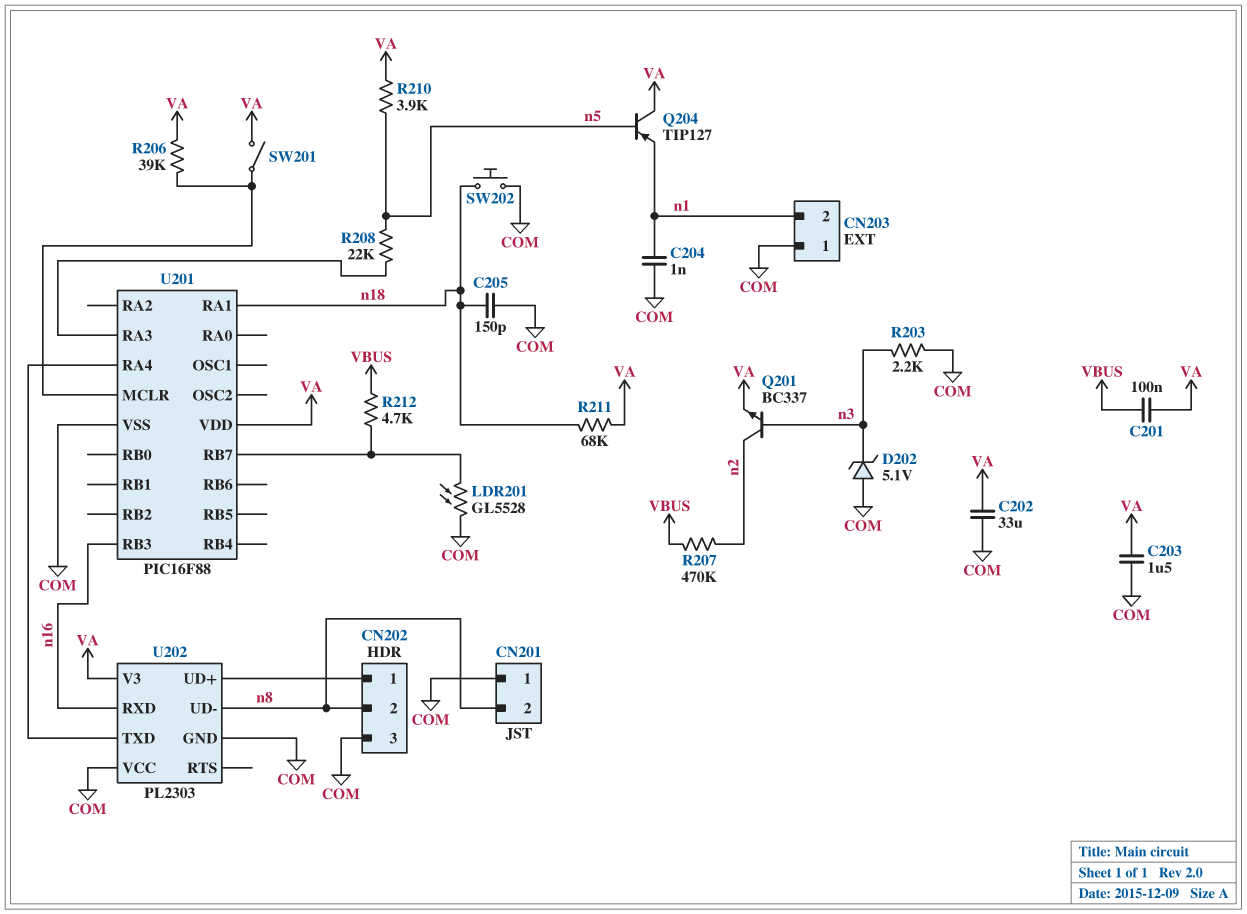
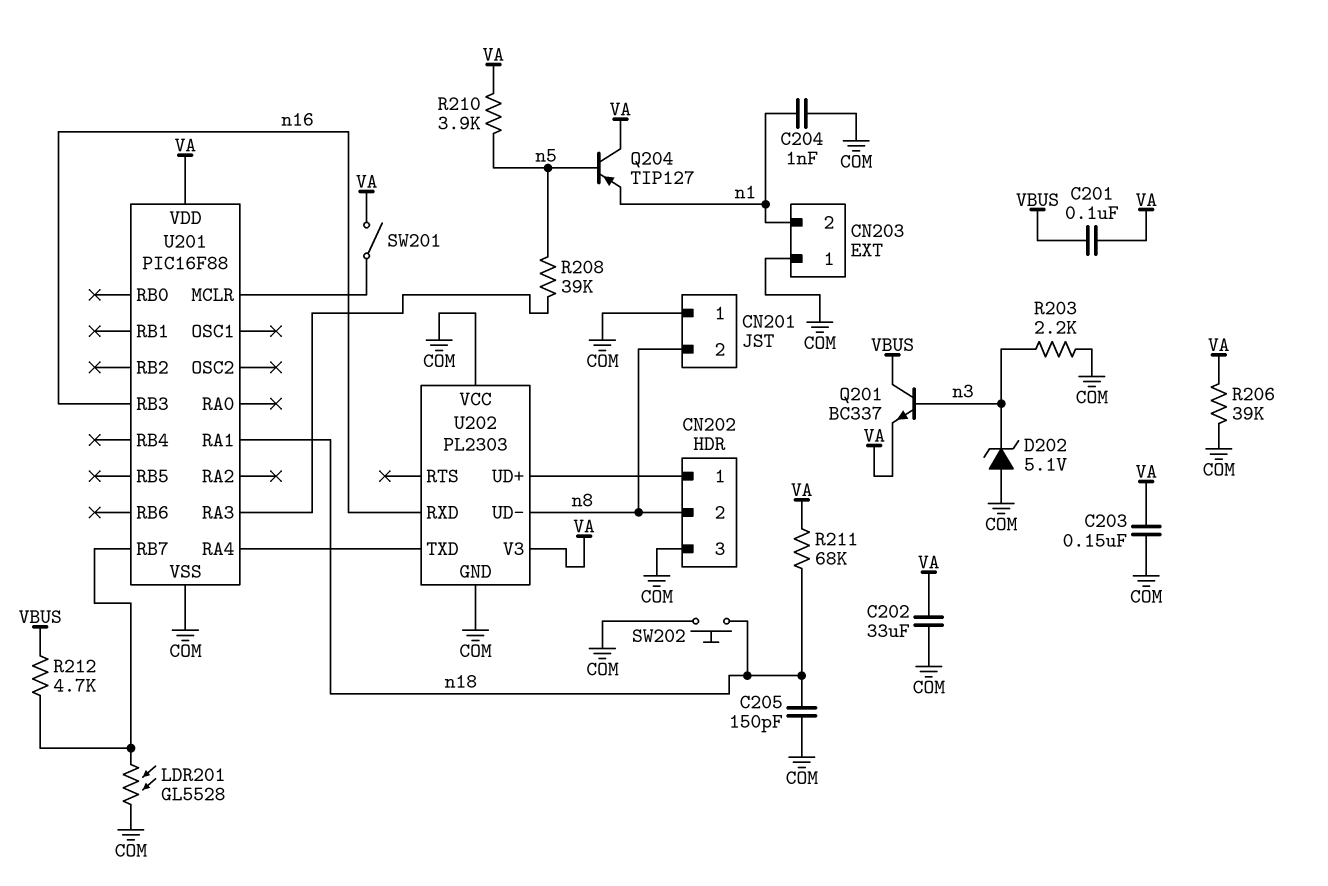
C203: 1.5uF (COM, VA) -> 150nF (COM, VA)
Q201: NPN BC337 (B n3, C n2, E VA) -> NPN BC337 (B n3, C VBUS, E VA)
R206: 39k (U201/MCLR, VA) -> 39k (COM, VA)
R207: 470k (VBUS, n2) -> none
R208: 22k (U201/RA3, n5) -> 39k (U201/RA3, n5)

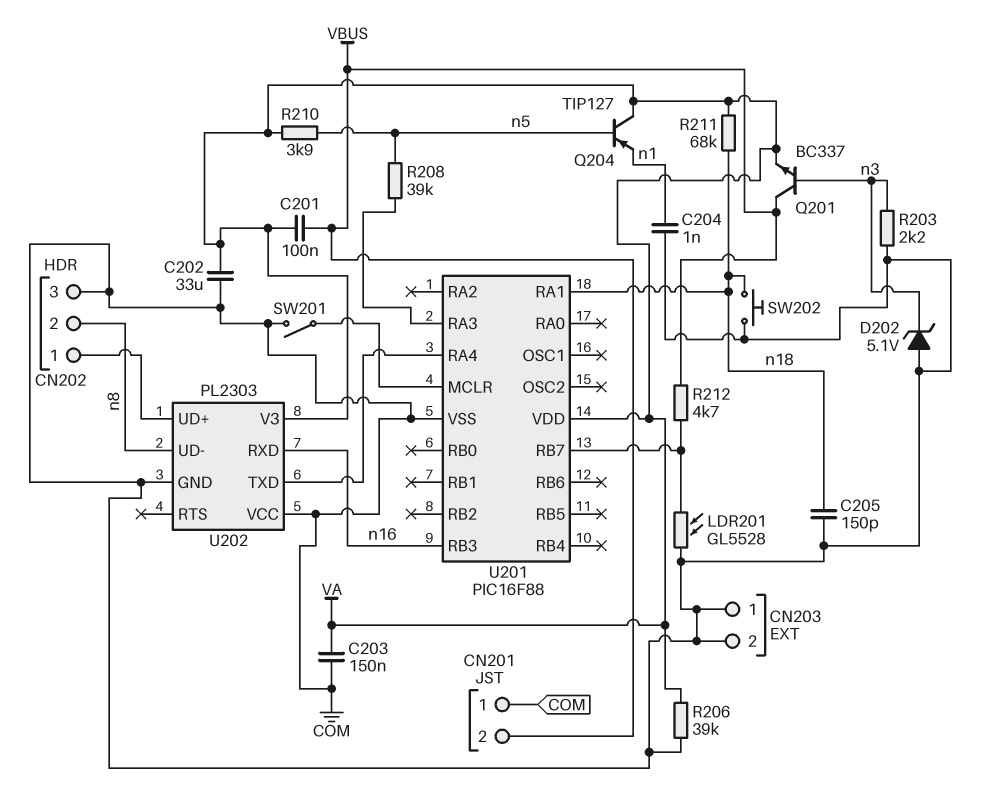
CN201 pin 2: n8 -> VBUS
CN203 pin 2: n1 -> COM
SW201: switch (U201/MCLR, VA) -> switch (COM, U201/MCLR)

